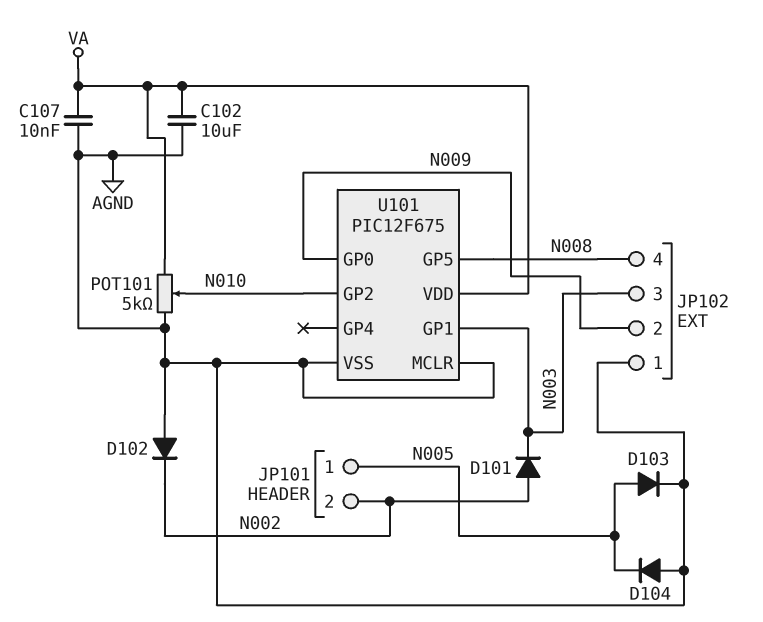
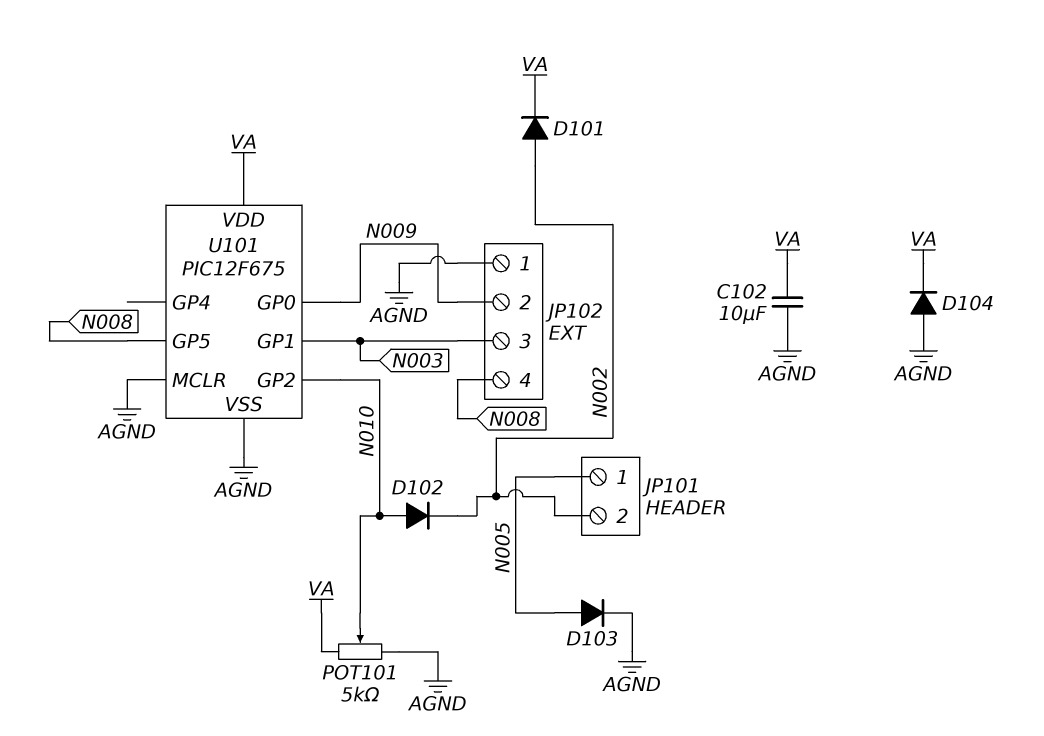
C107: 10nF (AGND, VA) -> none
D101: diode (A N002, K N003) -> diode (A N002, K VA)
D102: diode (A AGND, K N002) -> diode (A N010, K N002)
D104: diode (A AGND, K N005) -> diode (A AGND, K VA)

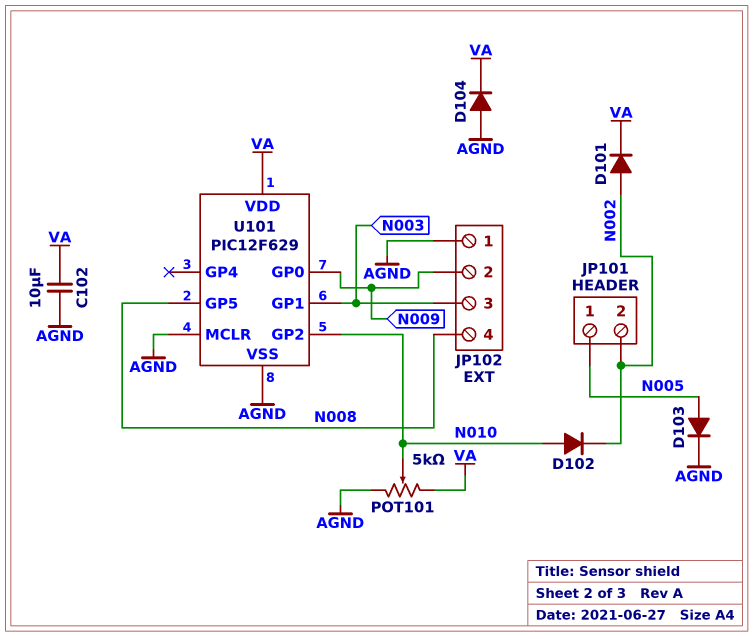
U101: PIC12F675 -> PIC12F629

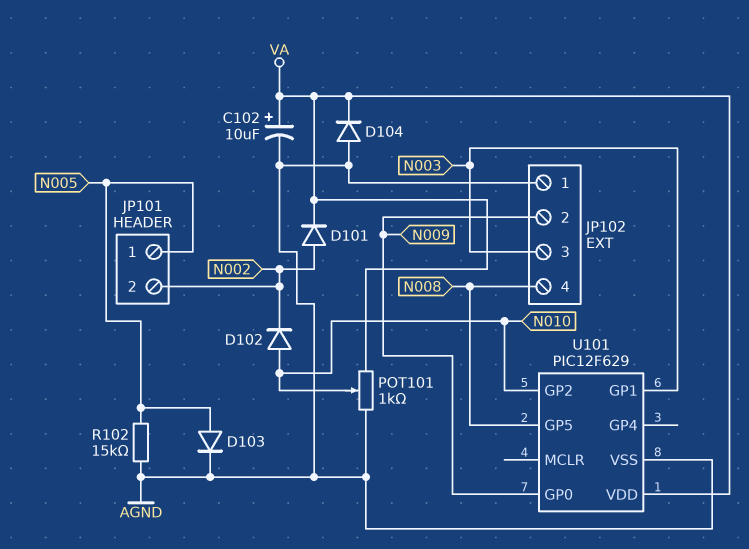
C102: 10uF (AGND, VA) -> 10uF (plus VA, minus AGND)
POT101: 5k (AGND, VA, wiper N010) -> 1k (AGND, VA, wiper N010)
R102: none -> 15k (AGND, N005)
U101 pin MCLR: AGND -> none

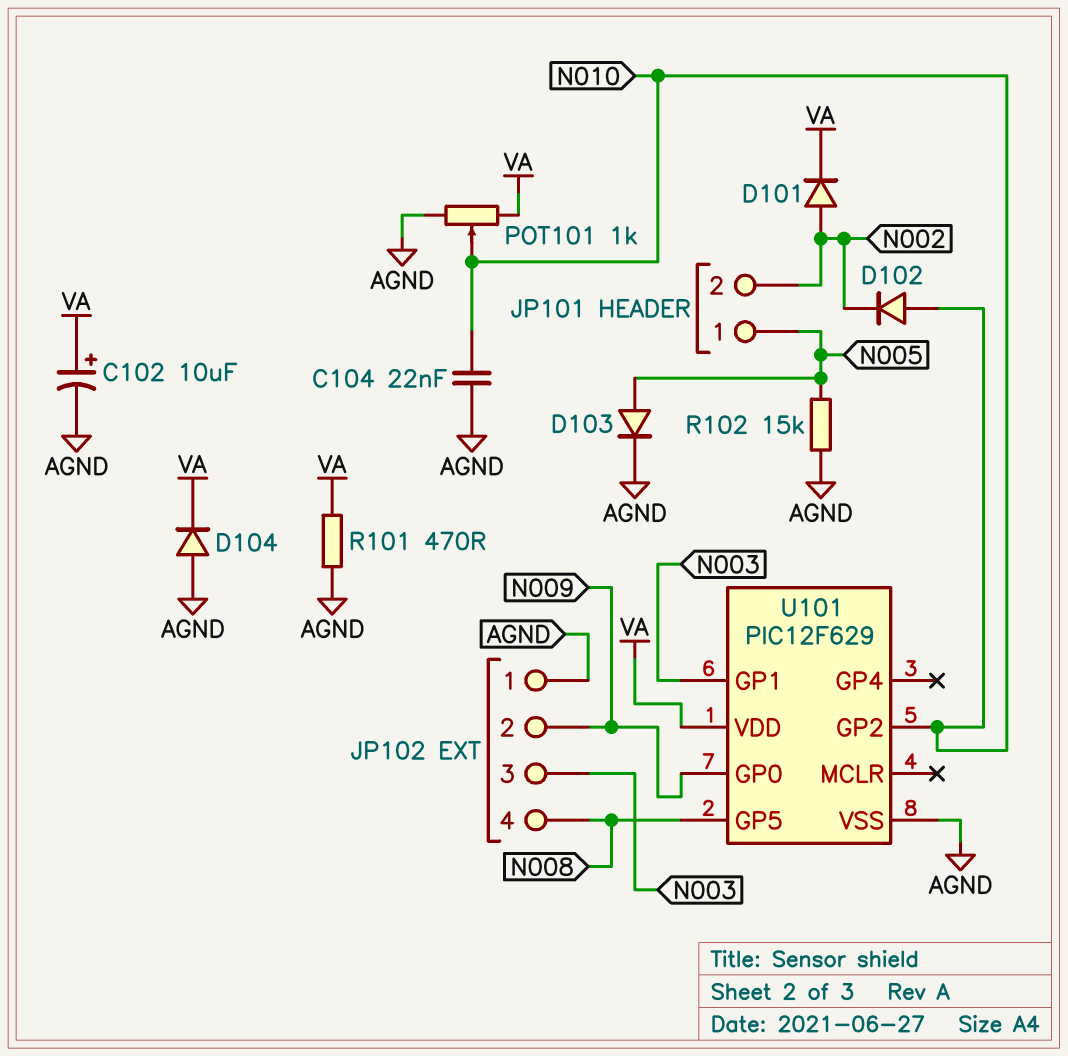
C104: none -> 22nF (AGND, N010)
R101: none -> 470 (AGND, VA)

